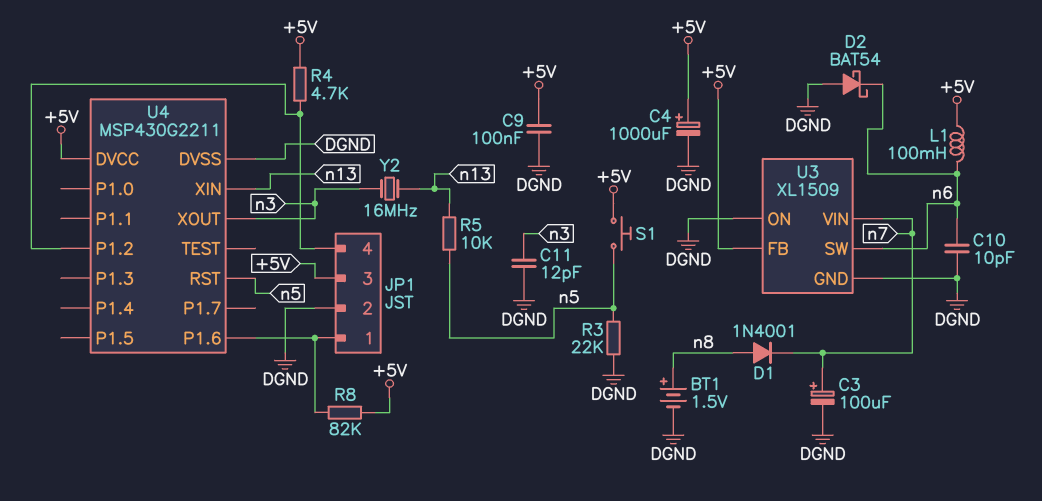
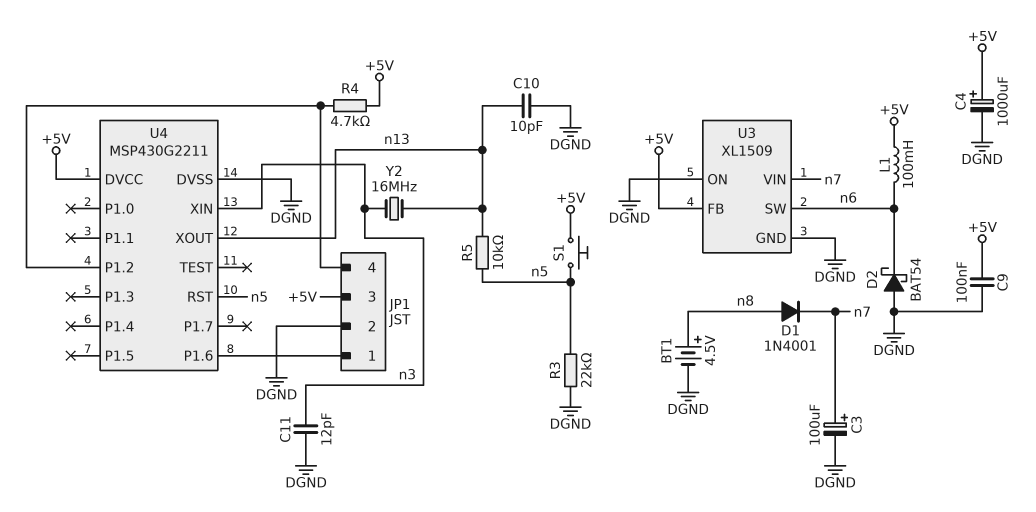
BT1: 1.5V (plus n8, minus DGND) -> 4.5V (plus n8, minus DGND)
C10: 10pF (DGND, n6) -> 10pF (DGND, n13)
R8: 82k (+5V, JP1/1) -> none
U4 pin XIN: n13 -> n3
U4 pin XOUT: n3 -> n13

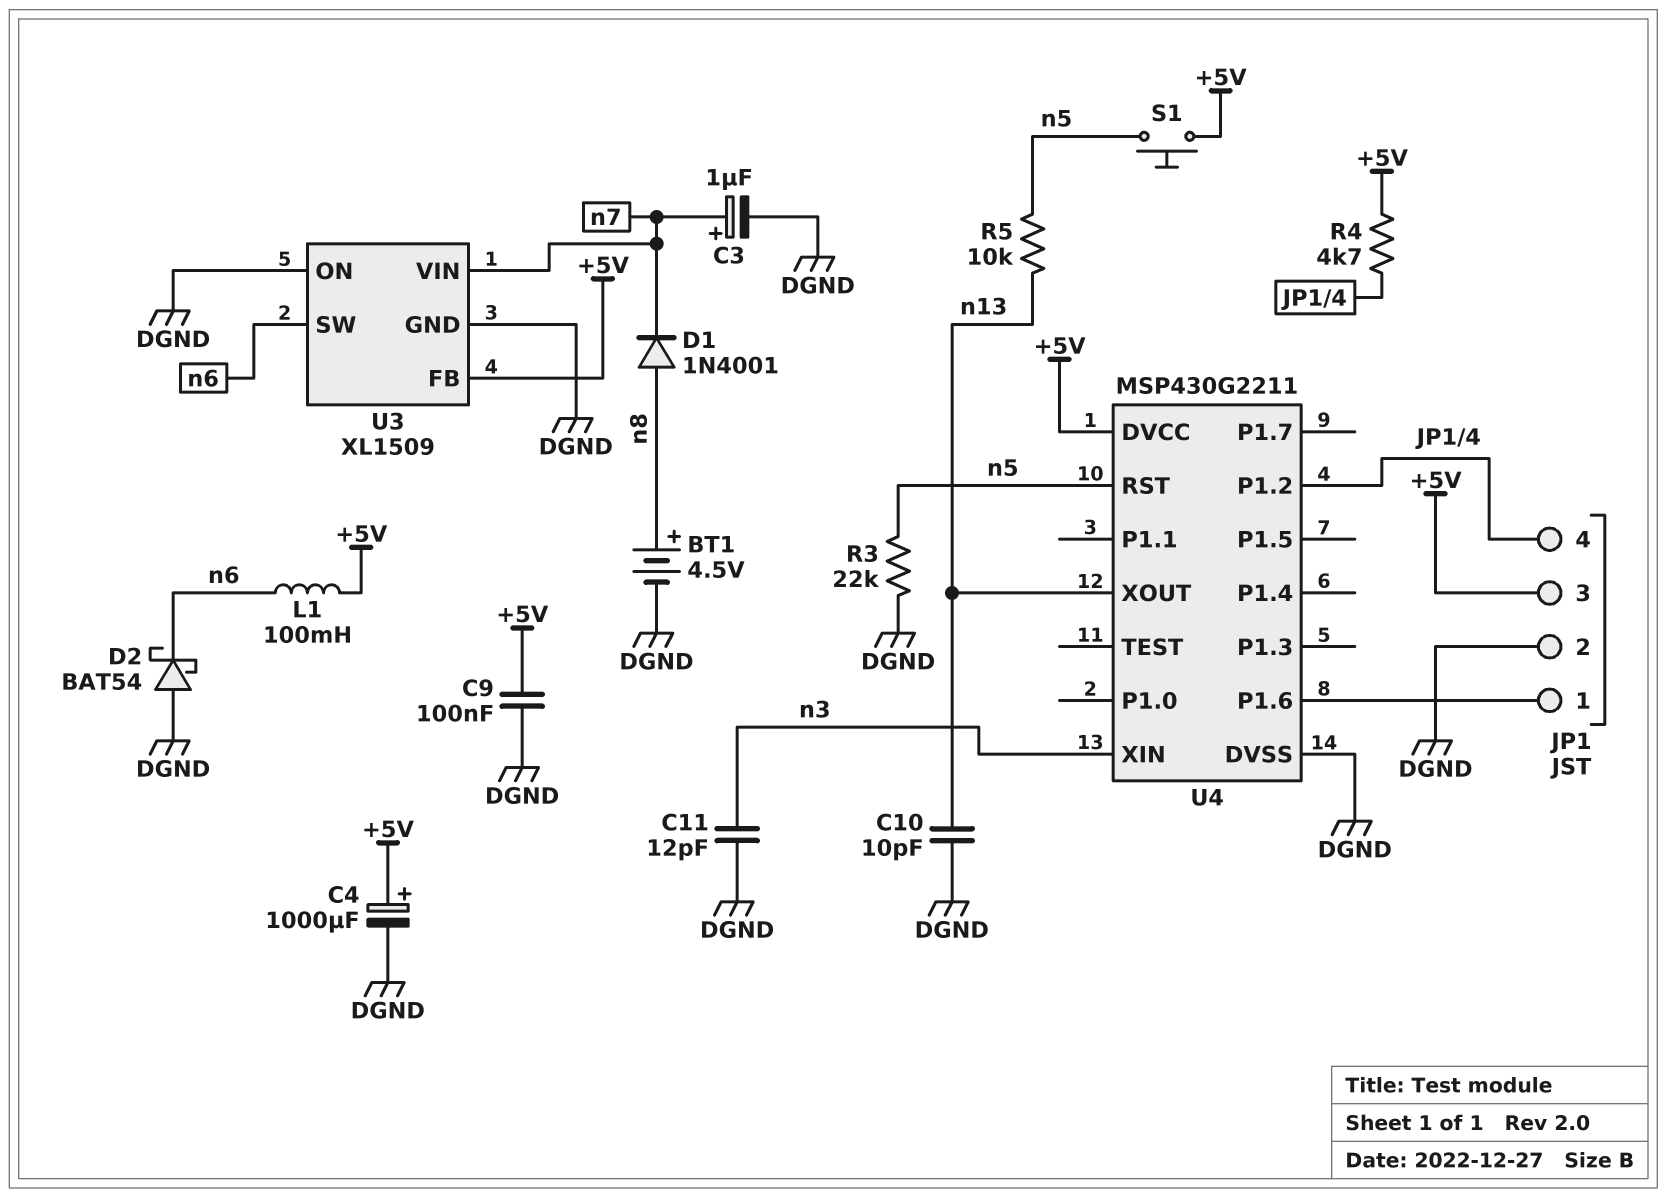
C3: 100uF (plus n7, minus DGND) -> 1uF (plus n7, minus DGND)
Y2: 16MHz (n3, n13) -> none

